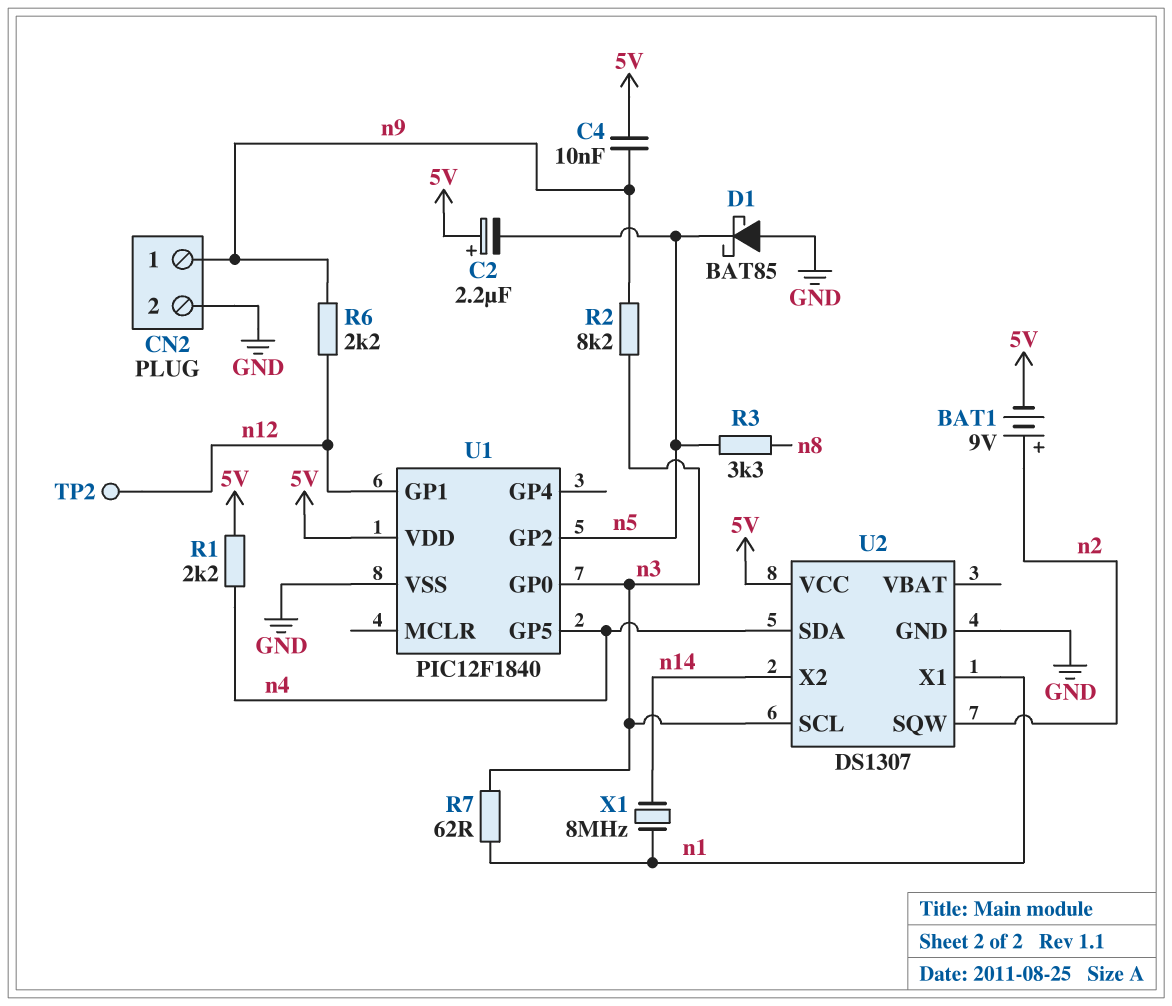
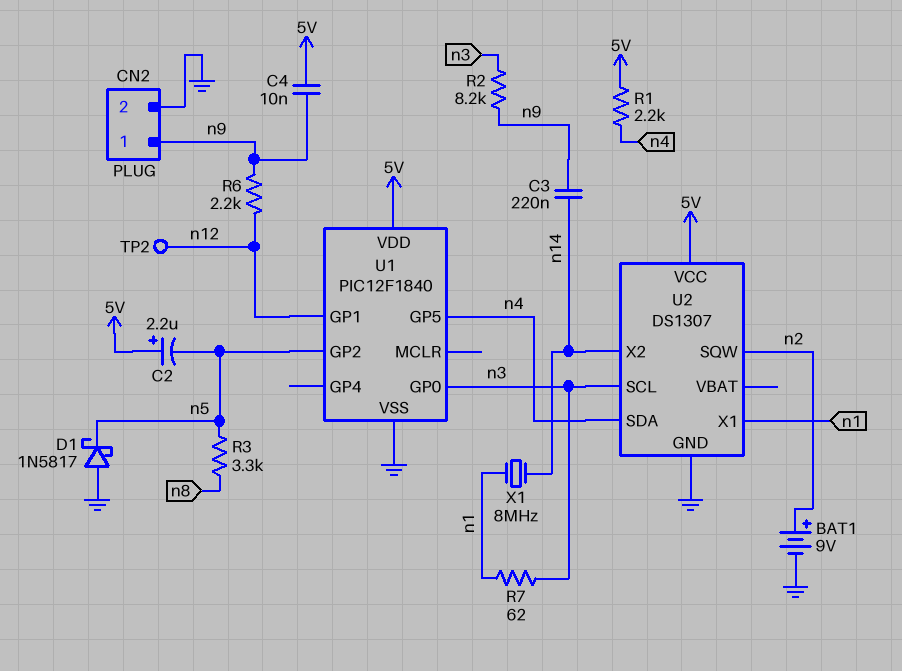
BAT1: 9V (plus n2, minus 5V) -> 9V (plus n2, minus GND)
C3: none -> 220nF (n9, n14)
D1: schottky BAT85 (A GND, K n5) -> schottky 1N5817 (A GND, K n5)

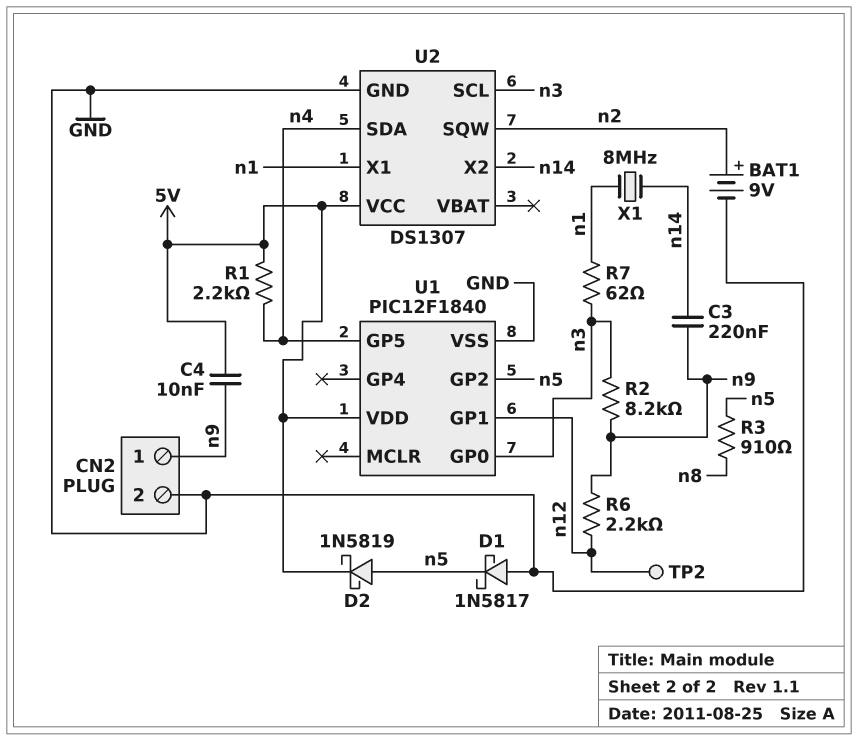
C2: 2.2uF (plus 5V, minus n5) -> none
D2: none -> schottky 1N5819 (A n5, K 5V)
R3: 3.3k (n5, n8) -> 910 (n5, n8)

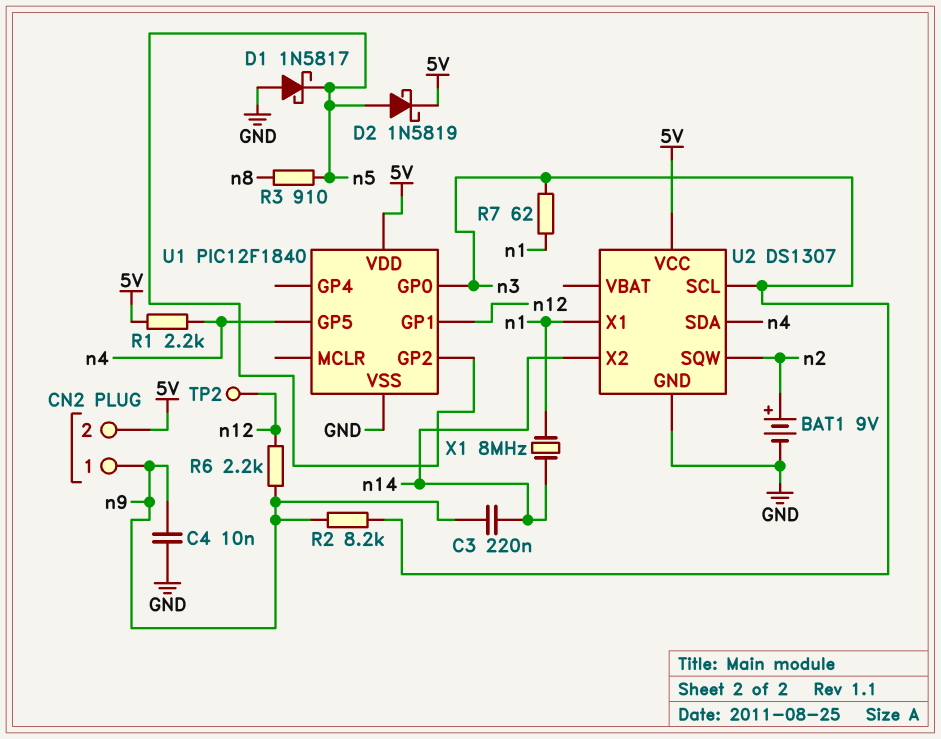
C4: 10nF (5V, n9) -> 10nF (GND, n9)
CN2 pin 2: GND -> 5V

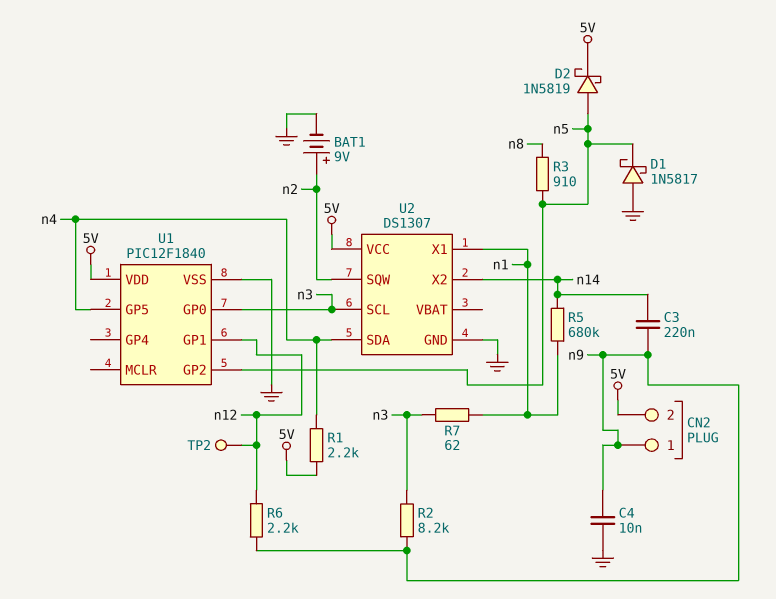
R5: none -> 680k (n1, n14)
X1: 8MHz (n1, n14) -> none

